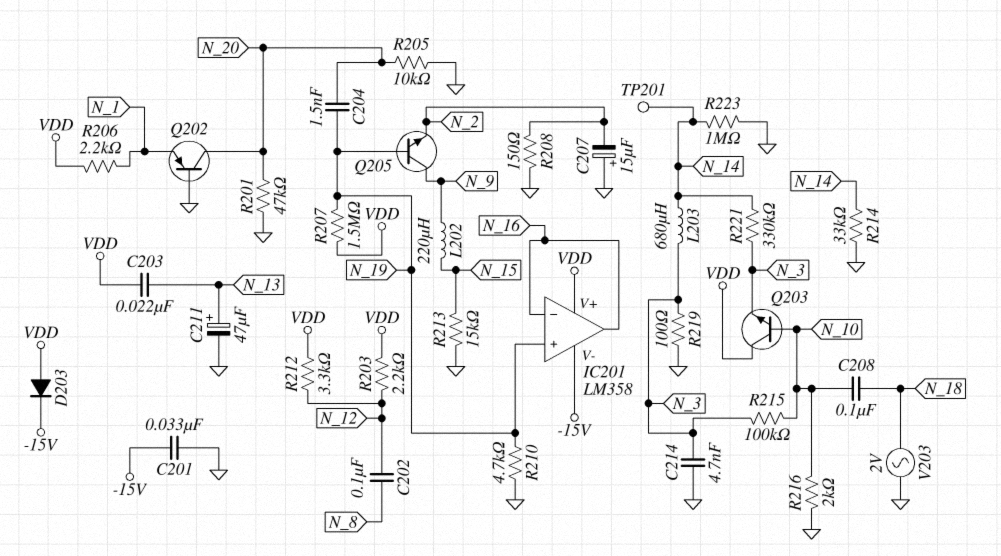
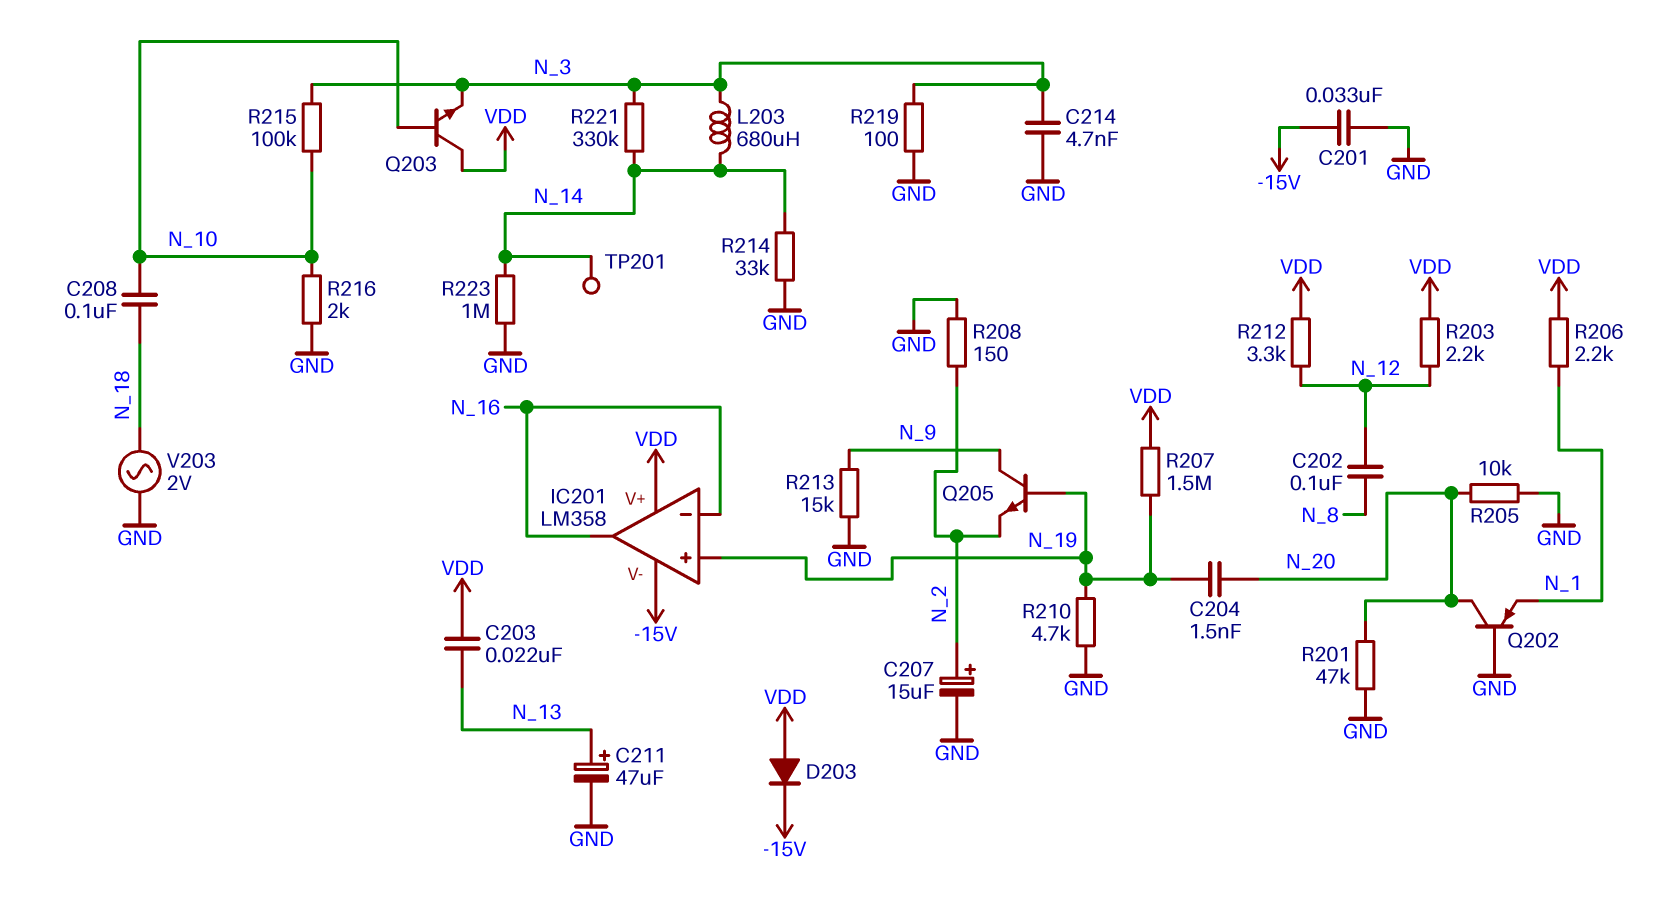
C207: 15uF (plus GND, minus N_2) -> 15uF (plus N_2, minus GND)
L202: 220uH (N_9, N_15) -> none
R213: 15k (GND, N_15) -> 15k (GND, N_9)

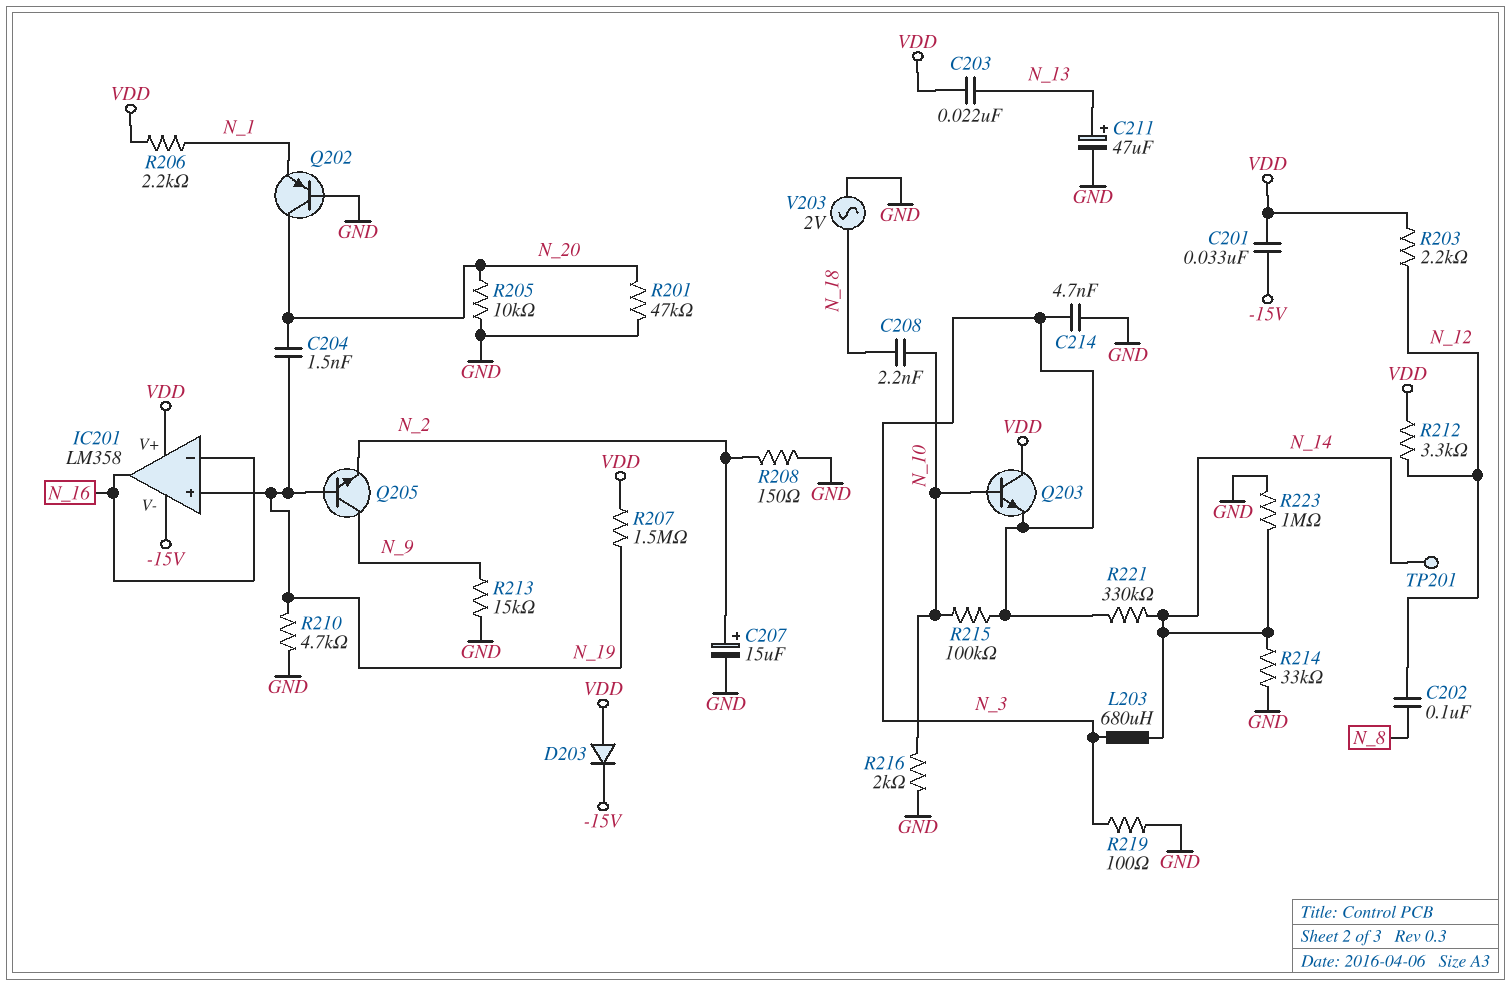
C201: 33nF (-15V, GND) -> 33nF (-15V, VDD)
C208: 100nF (N_10, N_18) -> 2.2nF (N_10, N_18)

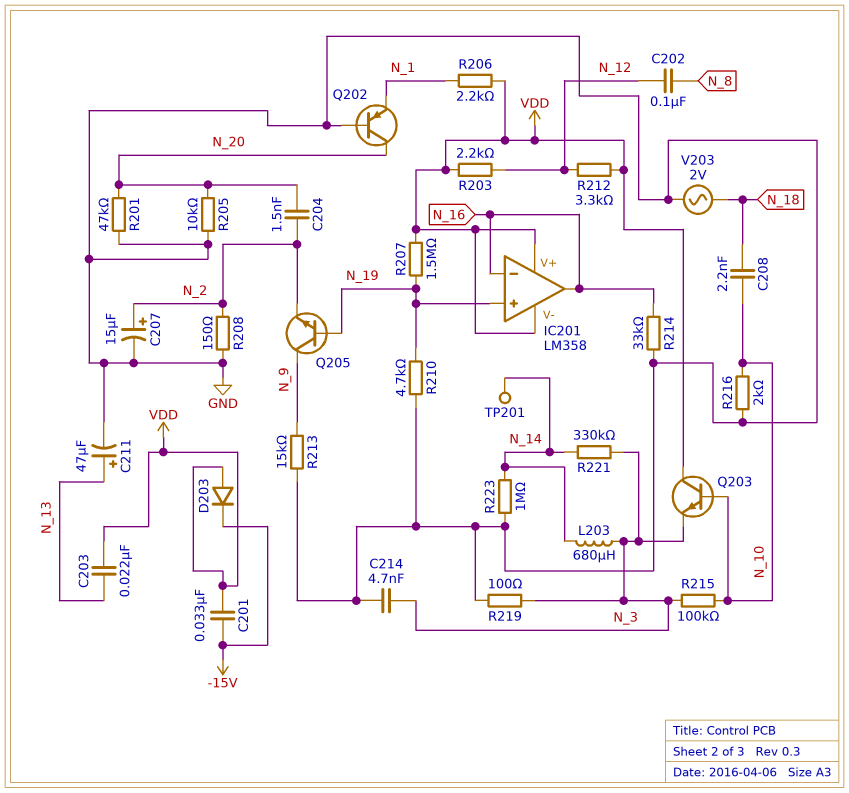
C204: 1.5nF (N_19, N_20) -> 1.5nF (N_2, N_20)
IC201 pin V-: -15V -> VDD
R214: 33k (GND, N_14) -> 33k (GND, N_16)

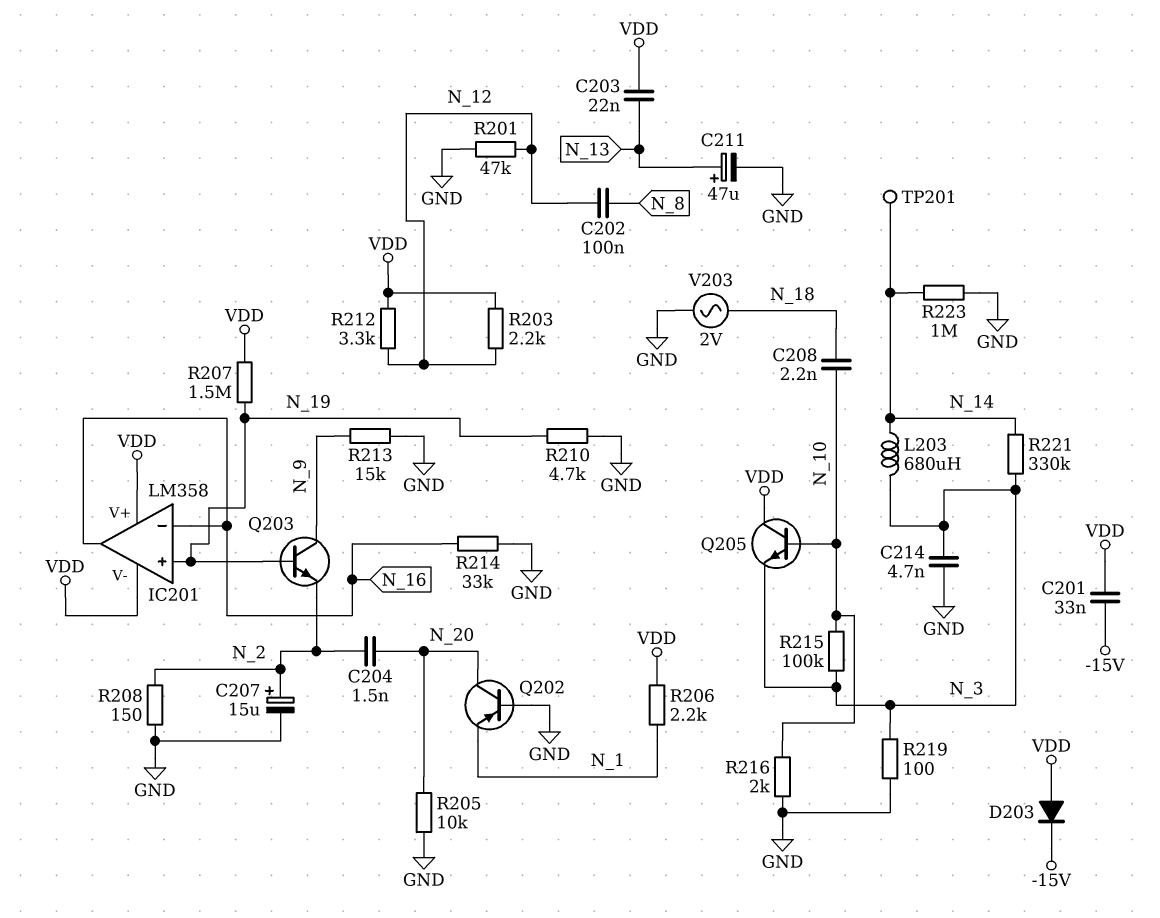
Q203: NPN (B N_10, C VDD, E N_3) -> NPN (B N_19, C N_9, E N_2)
Q205: NPN (B N_19, C N_9, E N_2) -> NPN (B N_10, C VDD, E N_3)
R201: 47k (GND, N_20) -> 47k (GND, N_12)

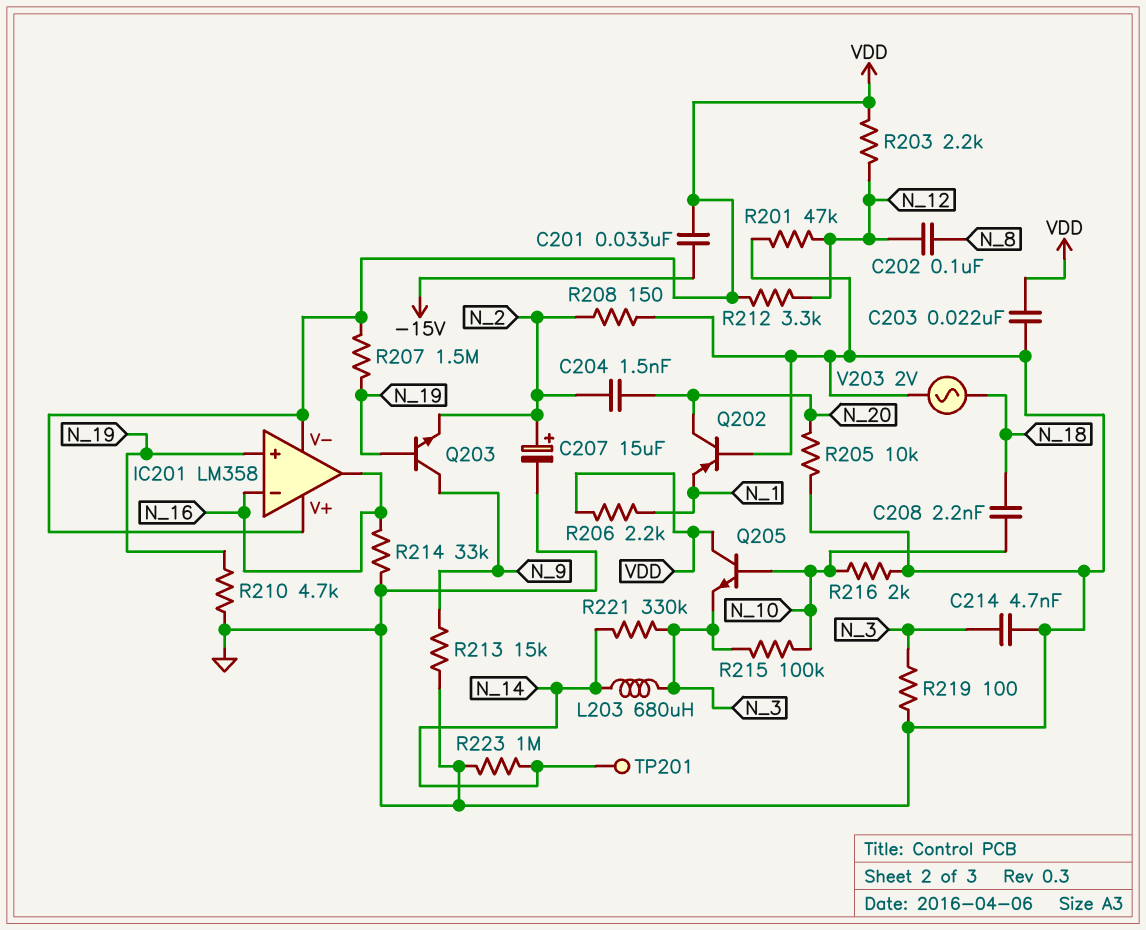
C203: 22nF (N_13, VDD) -> 22nF (GND, VDD)
C211: 47uF (plus N_13, minus GND) -> none
D203: diode (A VDD, K -15V) -> none

